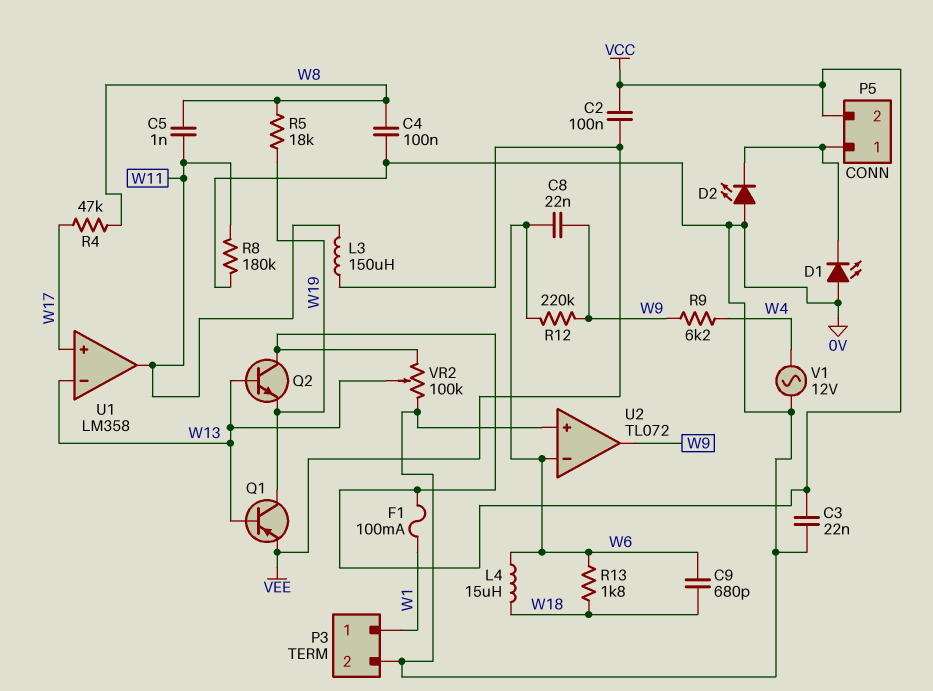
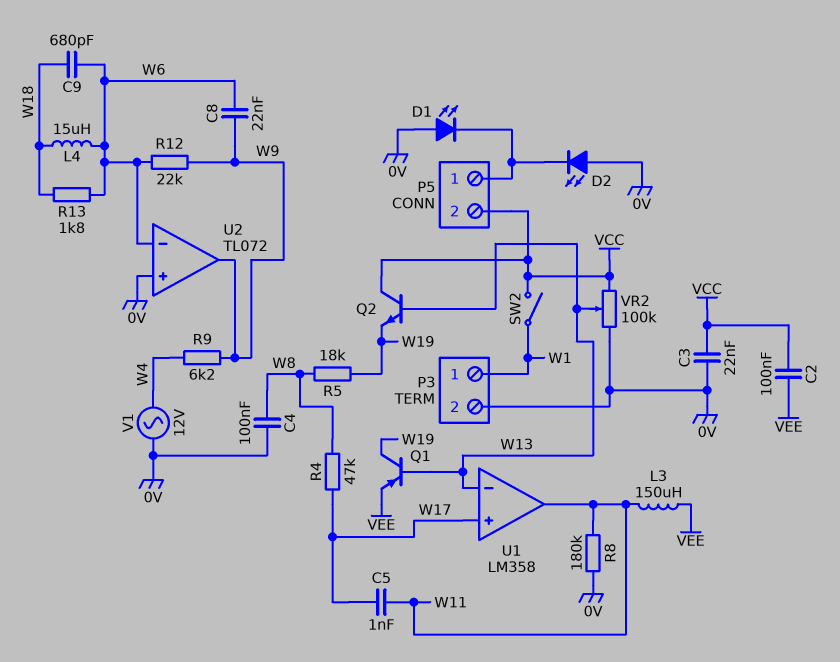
C5: 1nF (W8, W11) -> 1nF (W11, W17)
F1: 100mA (VCC, W1) -> none
R12: 220k (W6, W9) -> 22k (W6, W9)
SW2: none -> switch (VCC, W1)

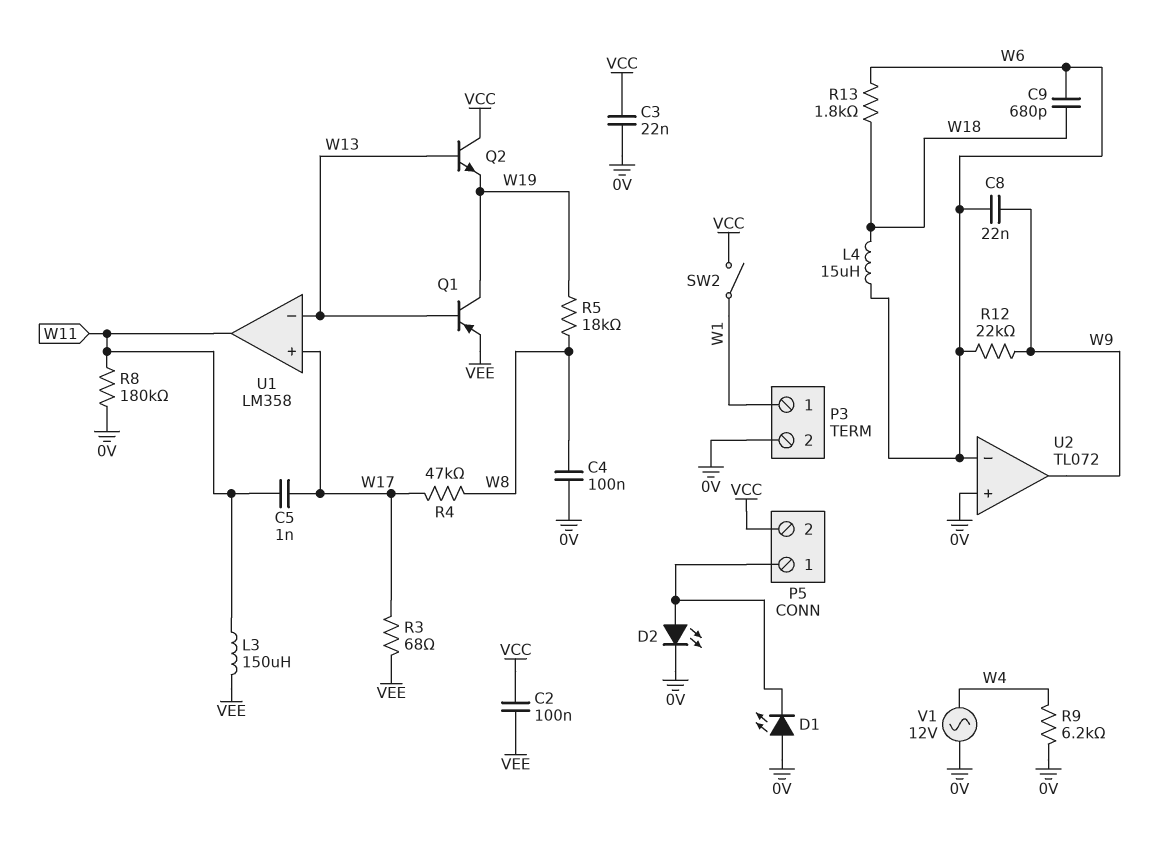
D2: LED (A 0V, K P5/1) -> LED (A P5/1, K 0V)
R3: none -> 68 (VEE, W17)
R9: 6.2k (W4, W9) -> 6.2k (0V, W4)
VR2: 100k (0V, VCC, wiper W13) -> none

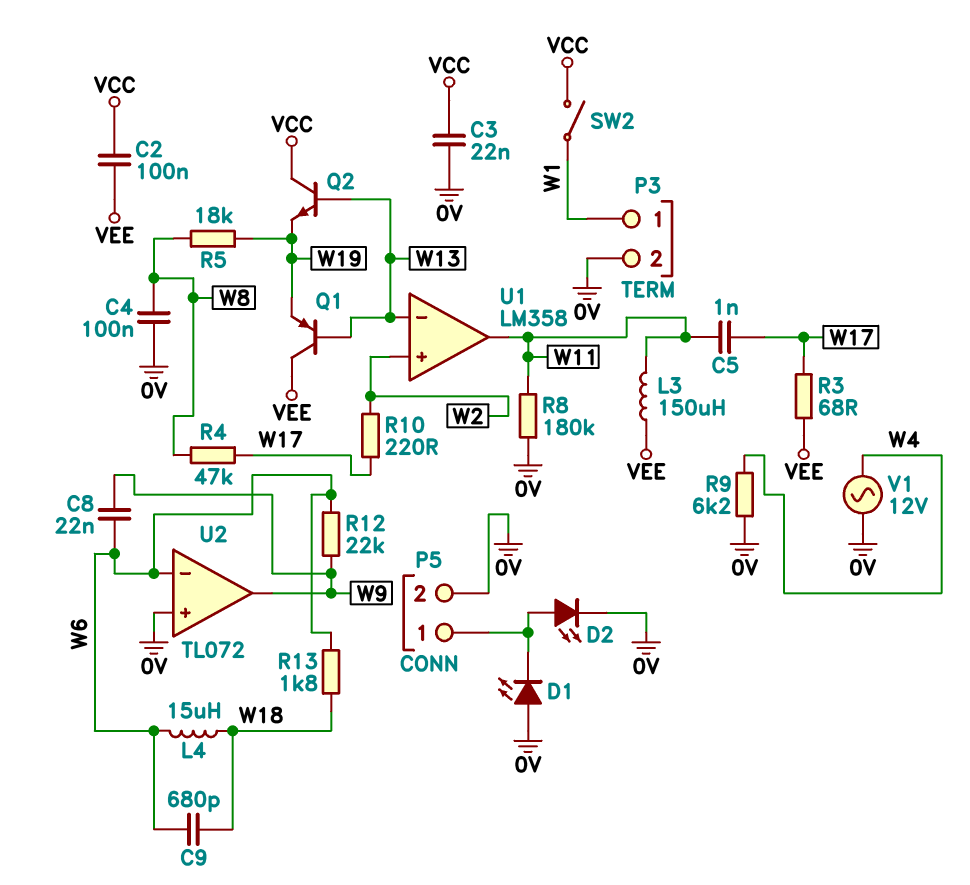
P5 pin 2: VCC -> 0V
Q1: PNP (B W13, C W19, E VEE) -> PNP (B W13, C VEE, E W19)
R10: none -> 220 (W2, W17)
U1 pin in+: W17 -> W2

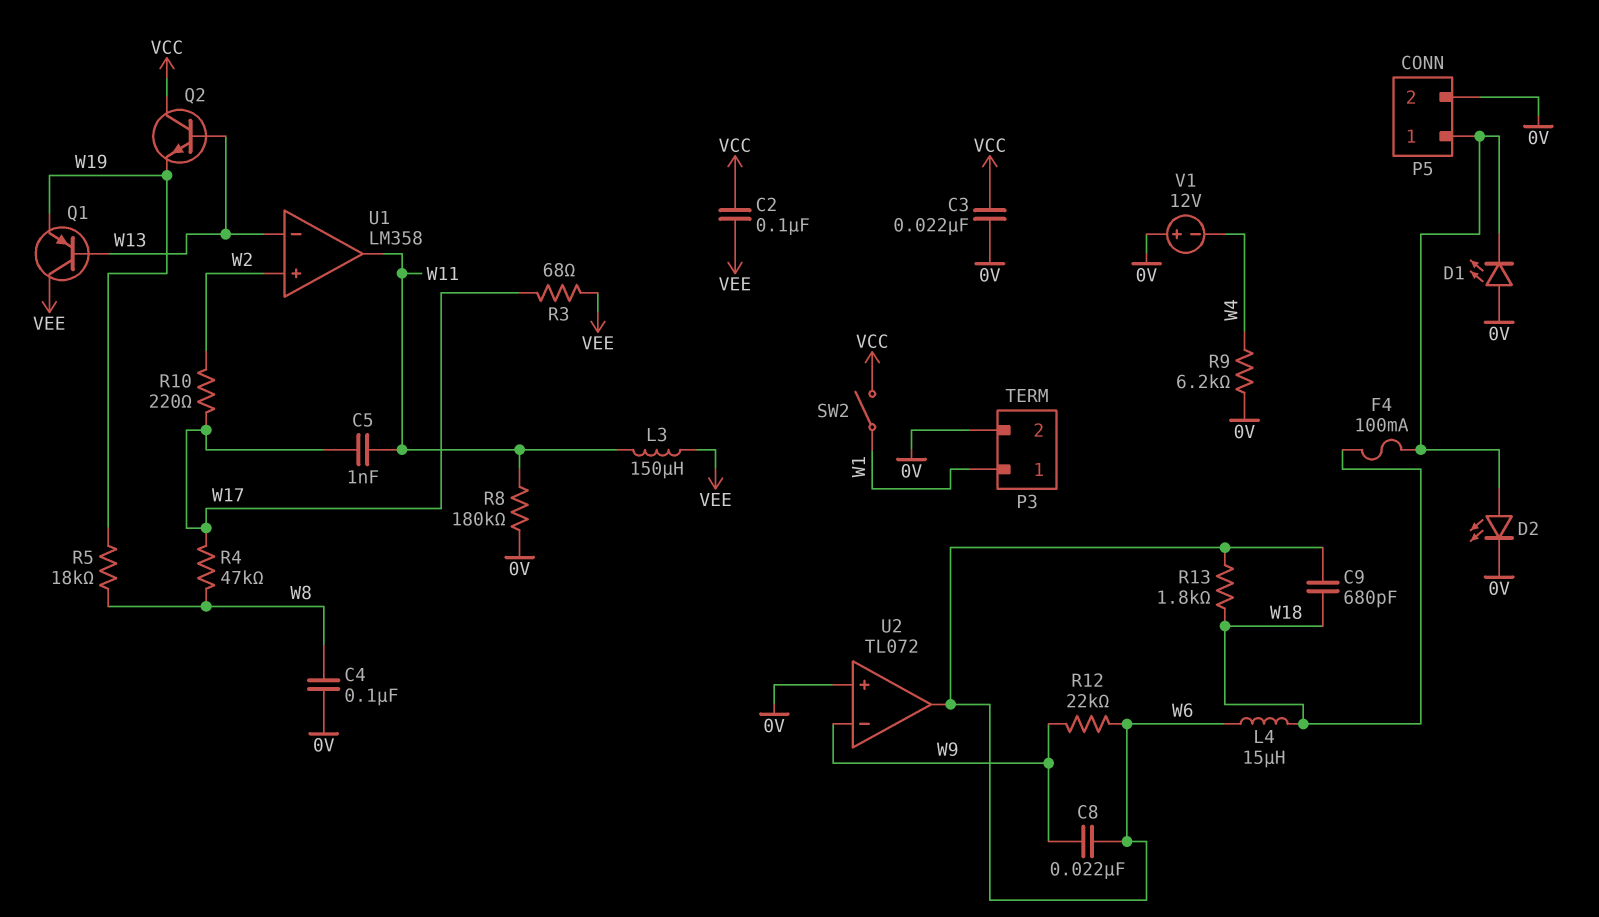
F4: none -> 100mA (P5/1, W18)
U2 pin in-: W6 -> W9
U2 pin out: W9 -> W6
V1: AC 12V (0V, W4) -> 12V (plus 0V, minus W4)

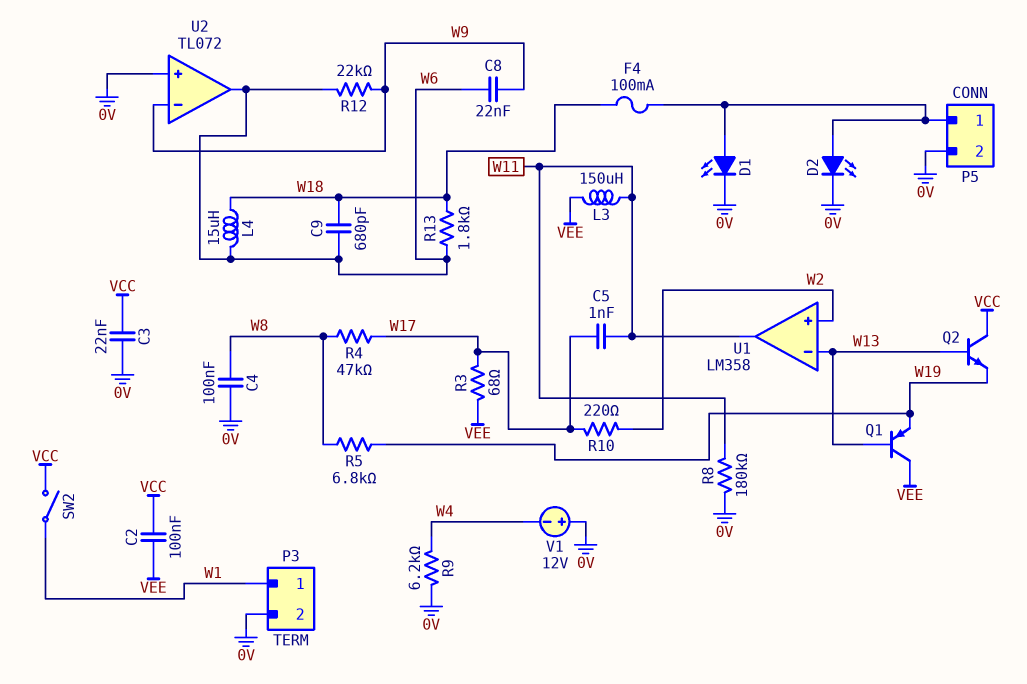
D1: LED (A 0V, K P5/1) -> LED (A P5/1, K 0V)
R5: 18k (W8, W19) -> 6.8k (W8, W19)

